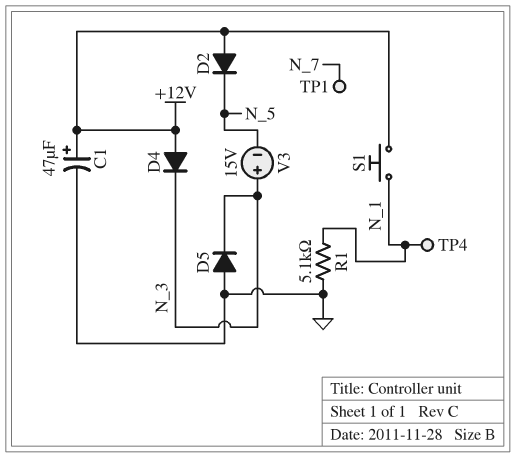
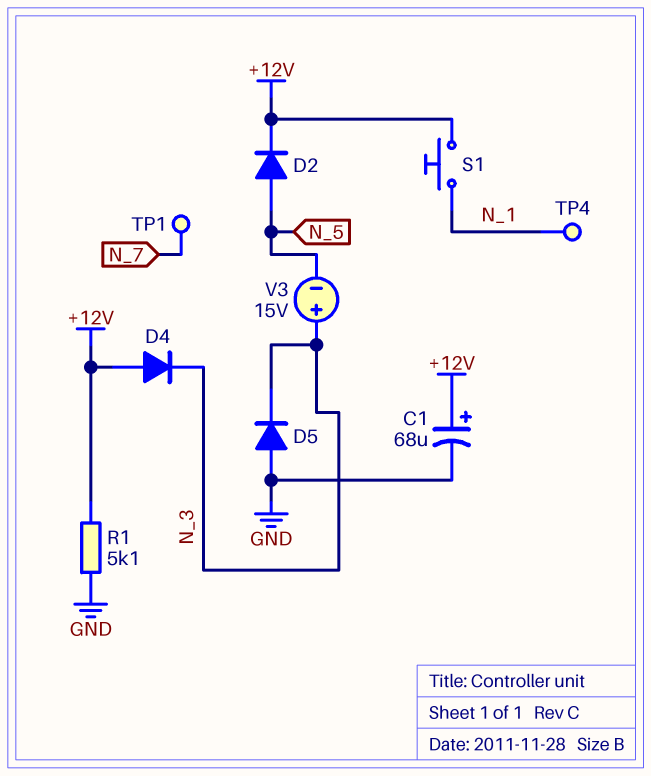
C1: 47uF (plus +12V, minus GND) -> 68uF (plus +12V, minus GND)
D2: diode (A +12V, K N_5) -> diode (A N_5, K +12V)
R1: 5.1k (GND, N_1) -> 5.1k (+12V, GND)

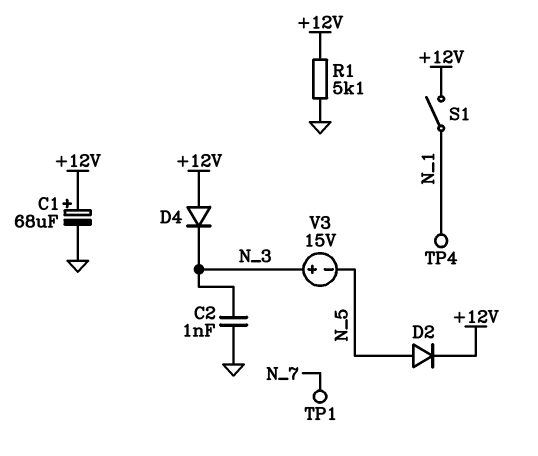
C2: none -> 1nF (GND, N_3)
D5: diode (A GND, K N_3) -> none
S1: button (+12V, N_1) -> switch (+12V, N_1)

